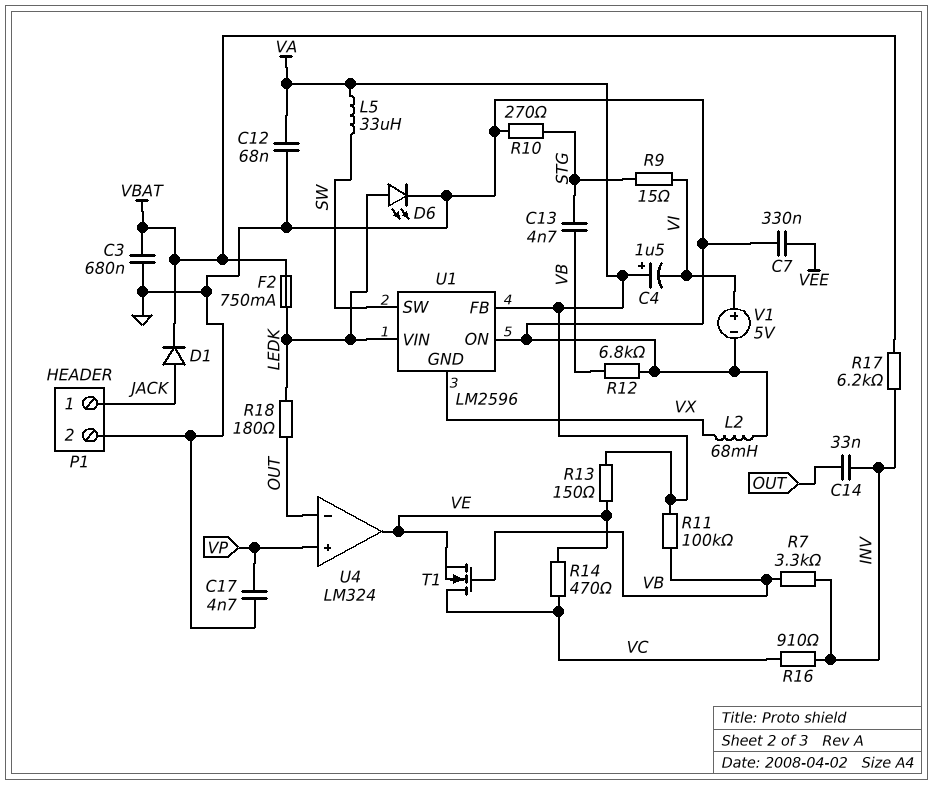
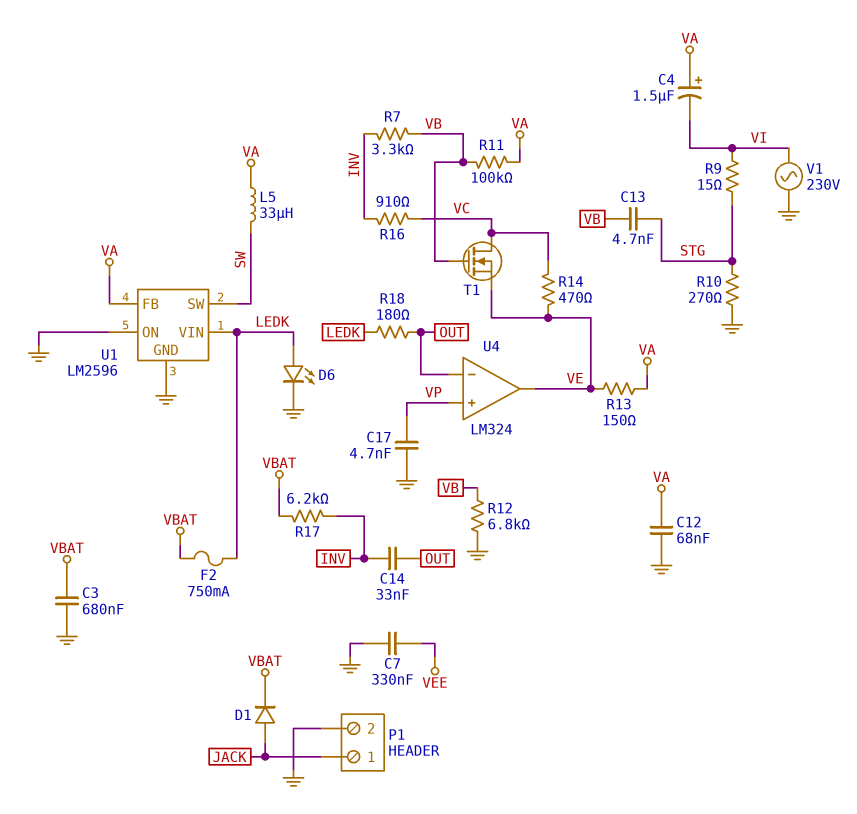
L2: 68mH (GND, VX) -> none
U1 pin GND: VX -> GND
V1: 5V (plus VI, minus GND) -> AC 230V (GND, VI)

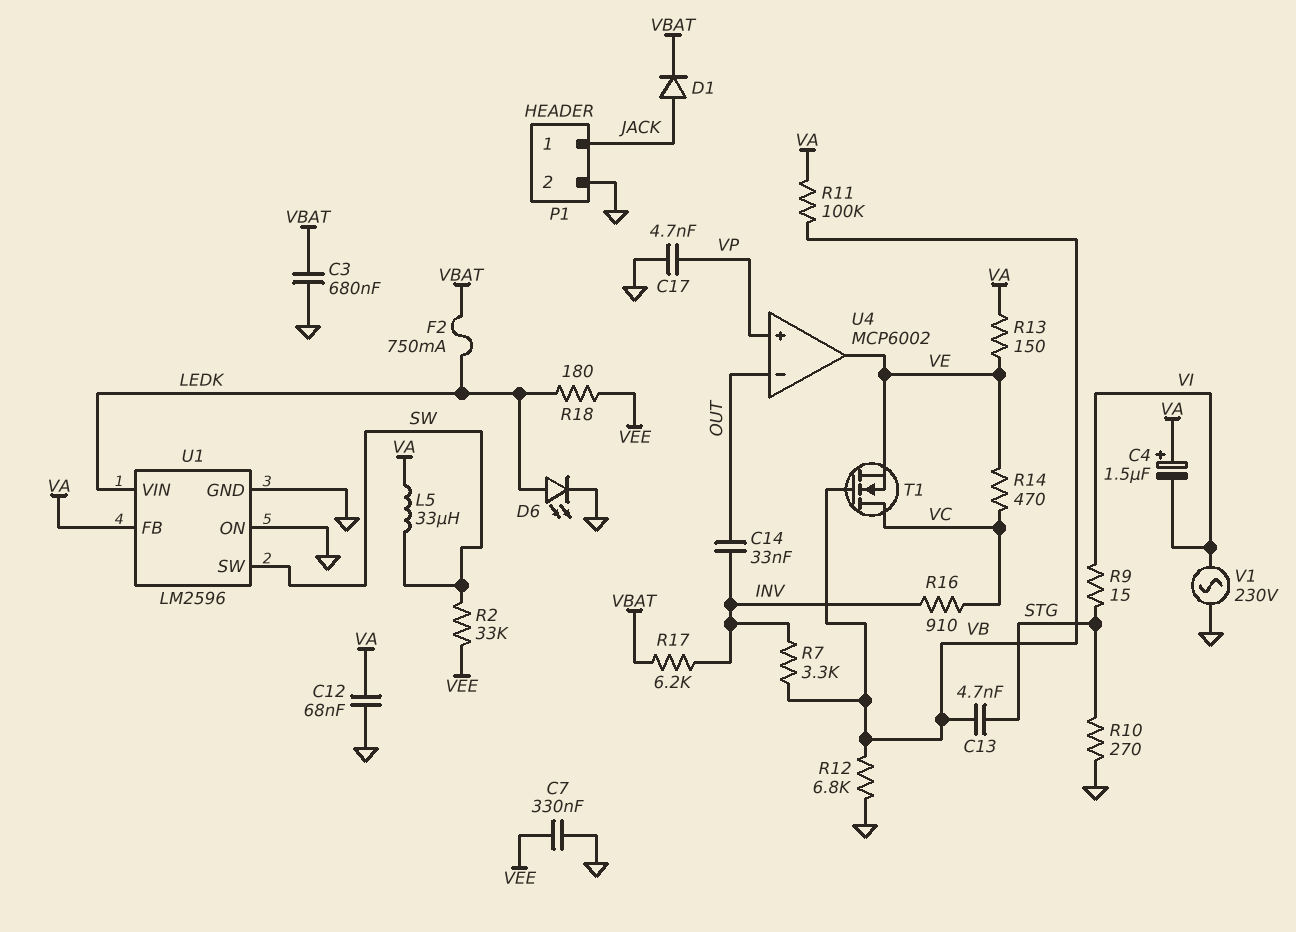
R2: none -> 33k (SW, VEE)
R18: 180 (LEDK, OUT) -> 180 (LEDK, VEE)
U4: LM324 -> MCP6002

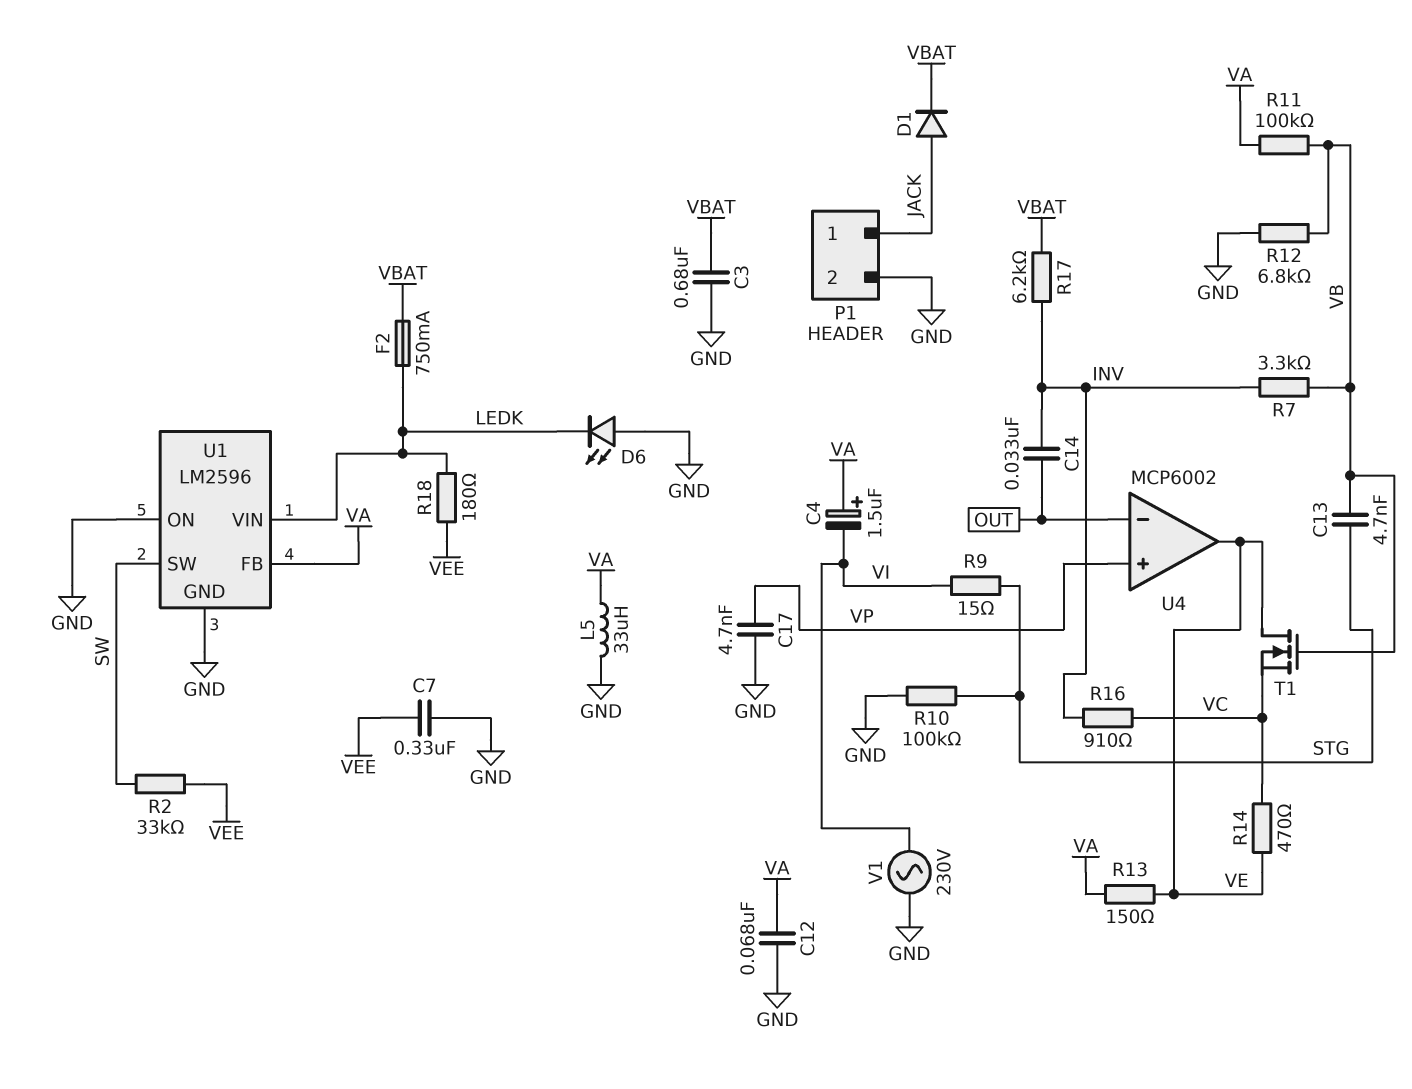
D6: LED (A LEDK, K GND) -> LED (A GND, K LEDK)
L5: 33uH (SW, VA) -> 33uH (GND, VA)
R10: 270 (GND, STG) -> 100k (GND, STG)
T1: NMOS (G VB, D VC, S VE) -> NMOS (G VB, D VE, S VC)

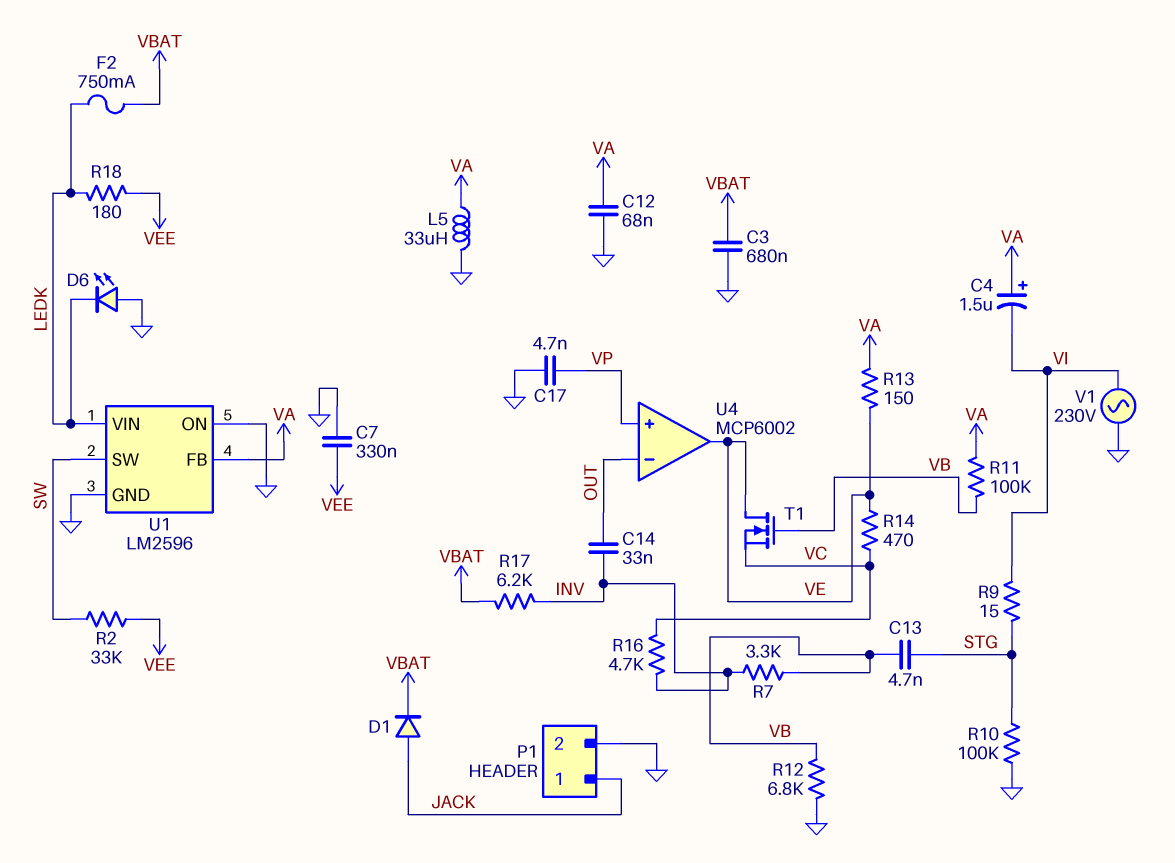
R16: 910 (INV, VC) -> 4.7k (INV, VC)

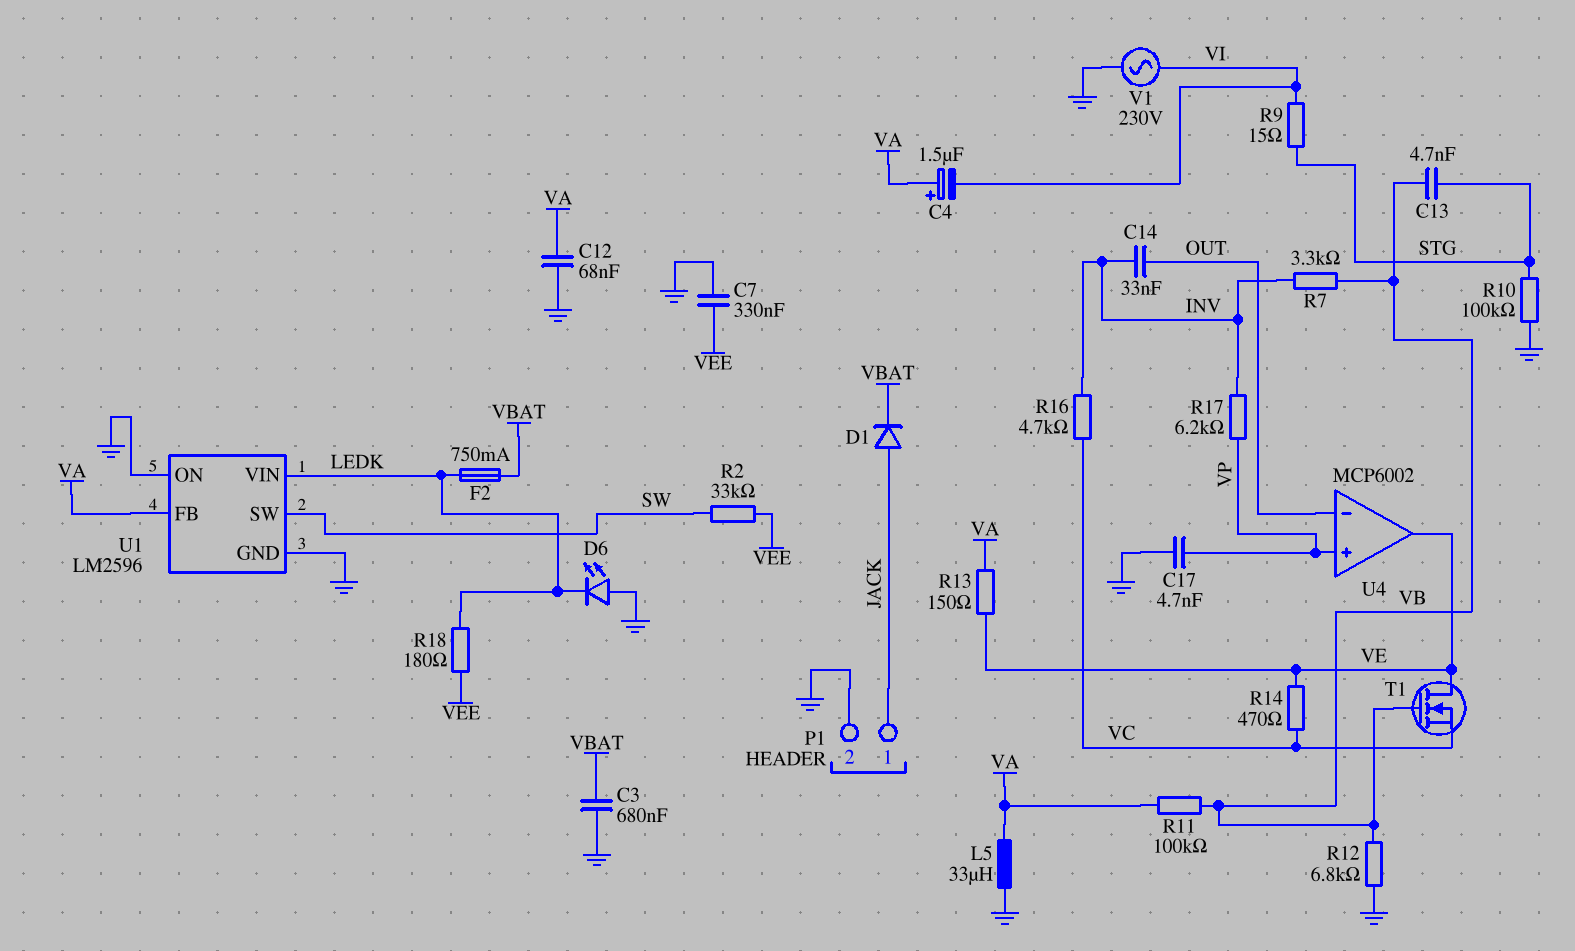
R17: 6.2k (INV, VBAT) -> 6.2k (INV, VP)

